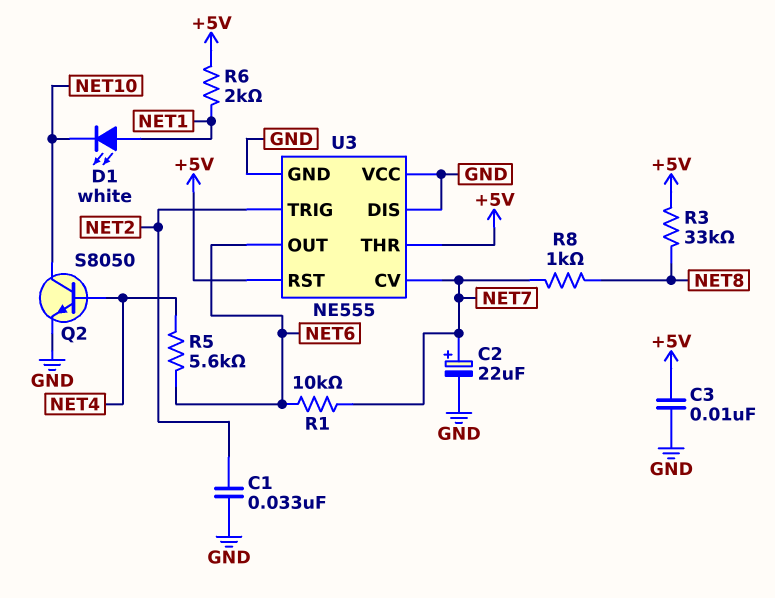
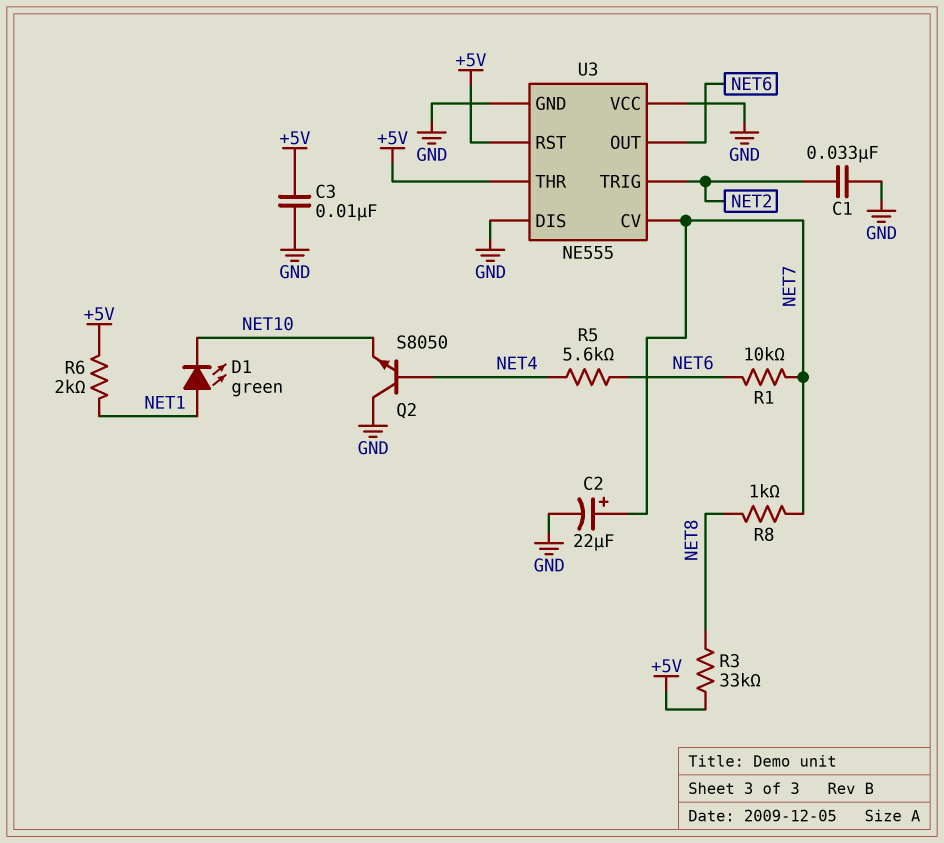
D1: LED white (A NET1, K NET10) -> LED green (A NET1, K NET10)
Q2: NPN S8050 (B NET4, C NET10, E GND) -> NPN S8050 (B NET4, C GND, E NET10)

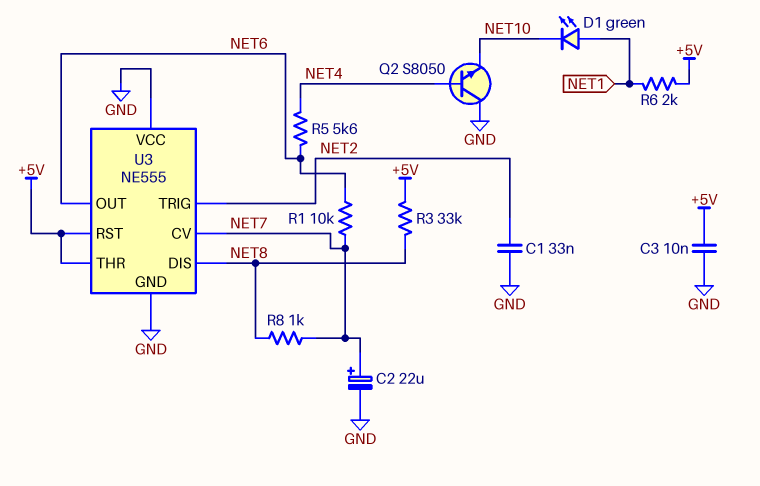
U3 pin DIS: GND -> NET8

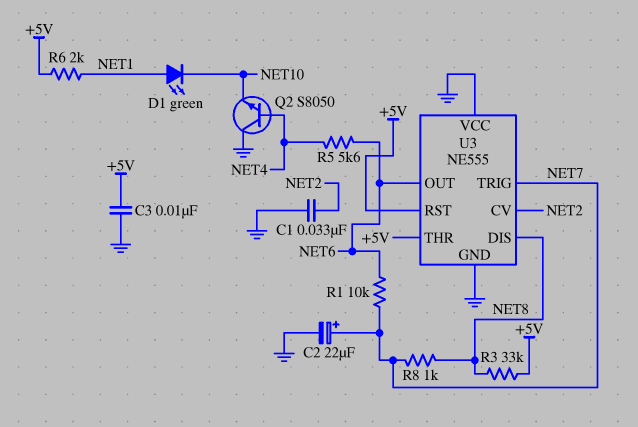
U3 pin CV: NET7 -> NET2
U3 pin TRIG: NET2 -> NET7

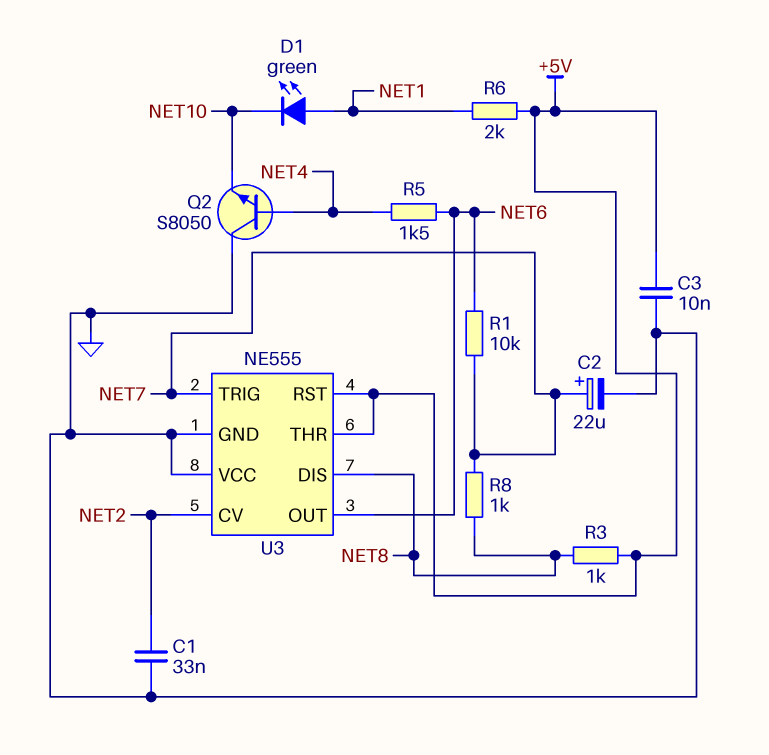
R3: 33k (+5V, NET8) -> 1k (+5V, NET8)
R5: 5.6k (NET4, NET6) -> 1.5k (NET4, NET6)

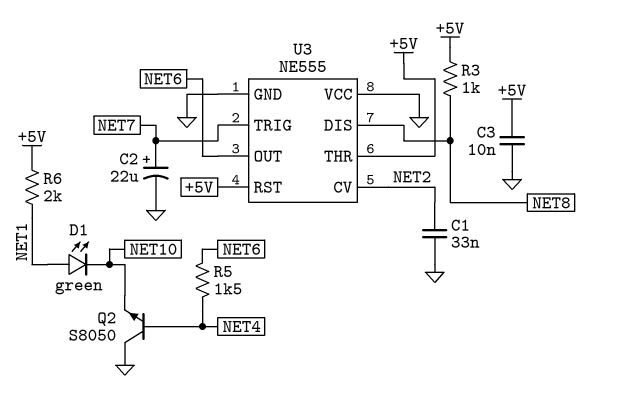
R1: 10k (NET6, NET7) -> none
R8: 1k (NET7, NET8) -> none

